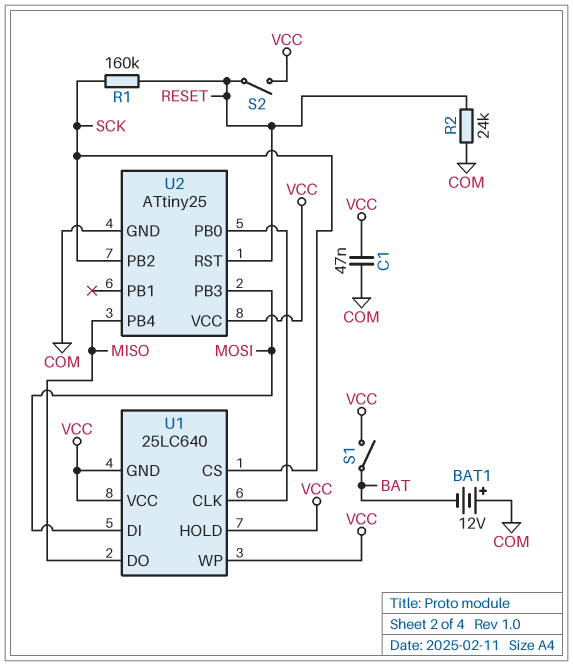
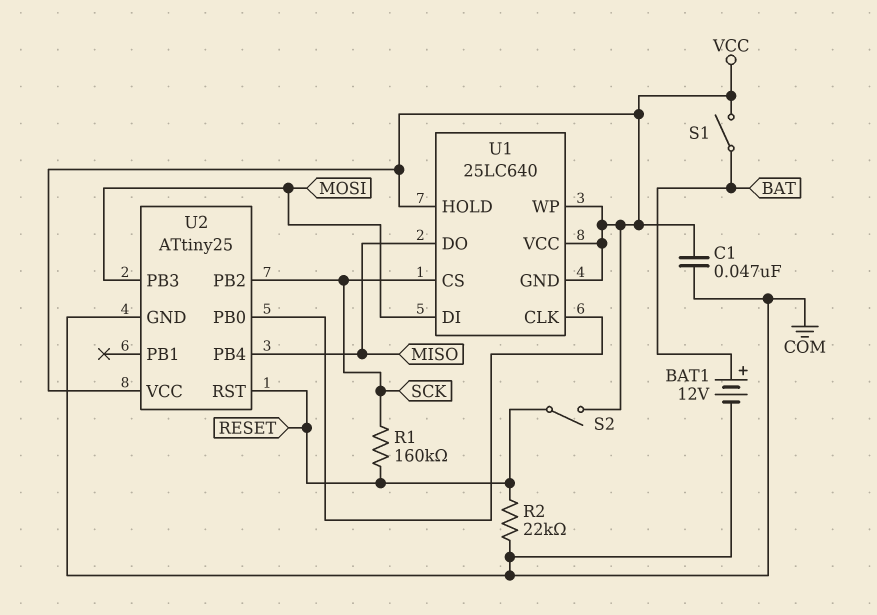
BAT1: 12V (plus COM, minus BAT) -> 12V (plus BAT, minus COM)
R2: 24k (COM, RESET) -> 22k (COM, RESET)

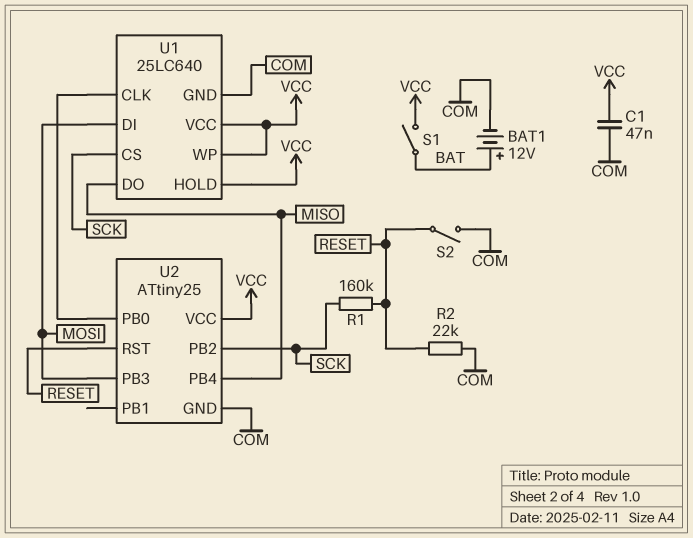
S2: switch (RESET, VCC) -> switch (COM, RESET)
U1 pin GND: VCC -> COM

